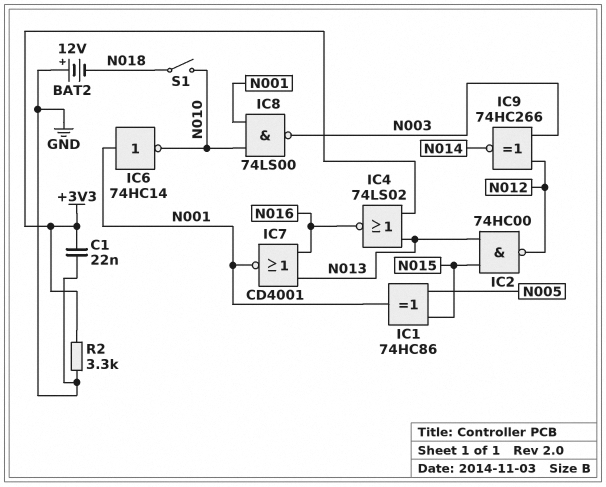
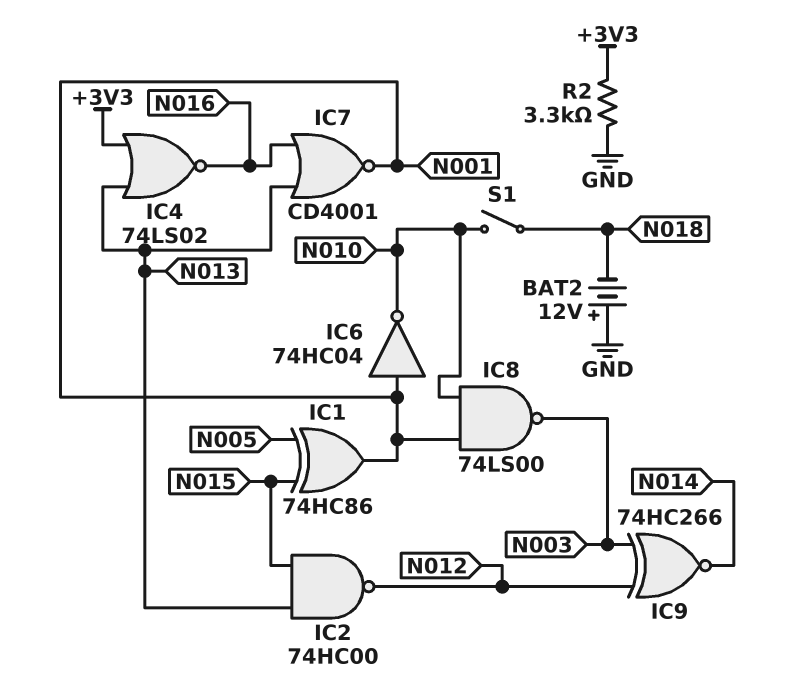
C1: 22nF (+3V3, GND) -> none
IC6: NOT 74HC14 (in N001, out N010) -> NOT 74HC04 (in N001, out N010)

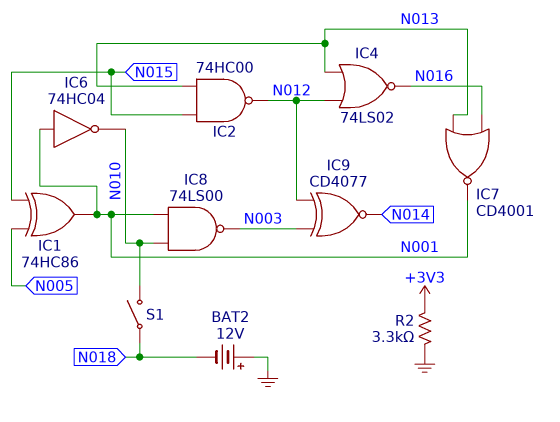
IC4: NOR 74LS02 (in +3V3, in N013, out N016) -> NOR 74LS02 (in N012, in N013, out N016)
IC9: XNOR 74HC266 (in N003, in N012, out N014) -> XNOR CD4077 (in N003, in N012, out N014)

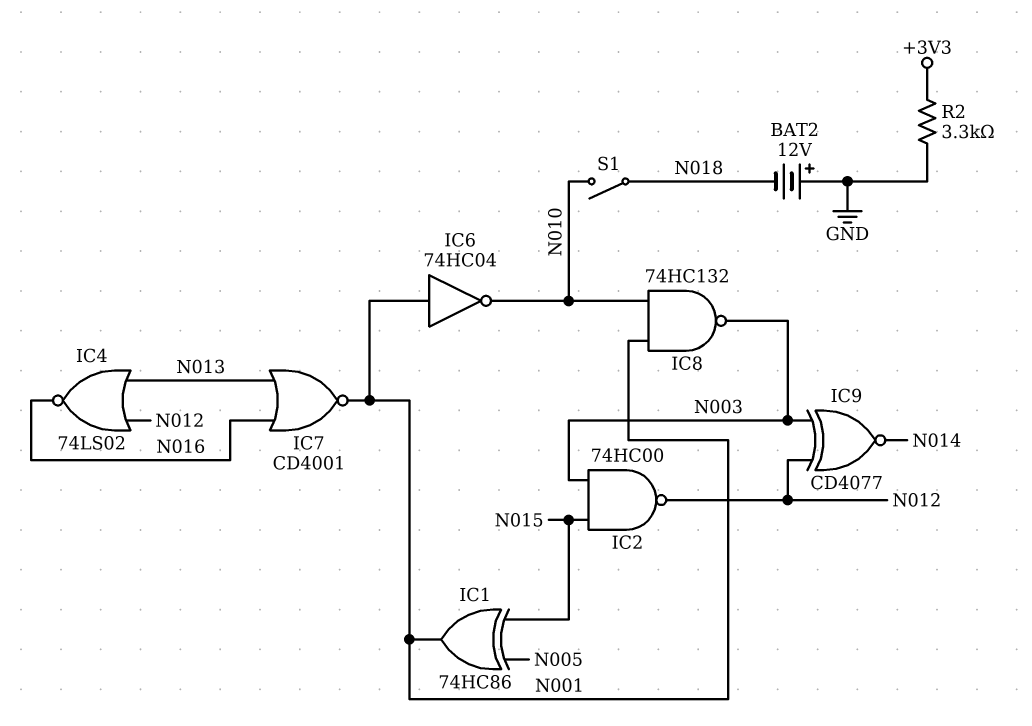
IC2: NAND 74HC00 (in N013, in N015, out N012) -> NAND 74HC00 (in N003, in N015, out N012)
IC8: NAND 74LS00 (in N001, in N010, out N003) -> NAND 74HC132 (in N001, in N010, out N003)

